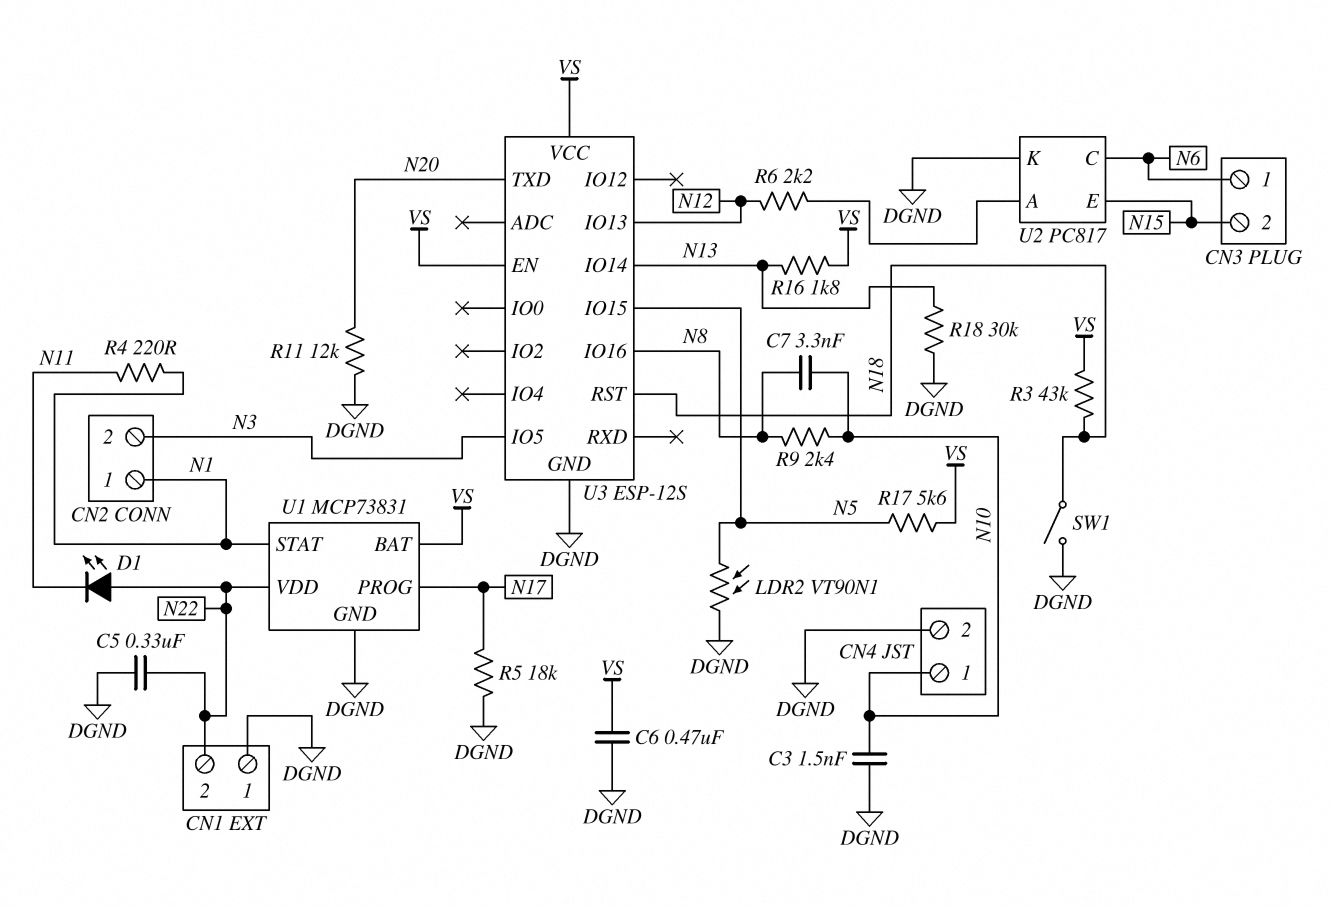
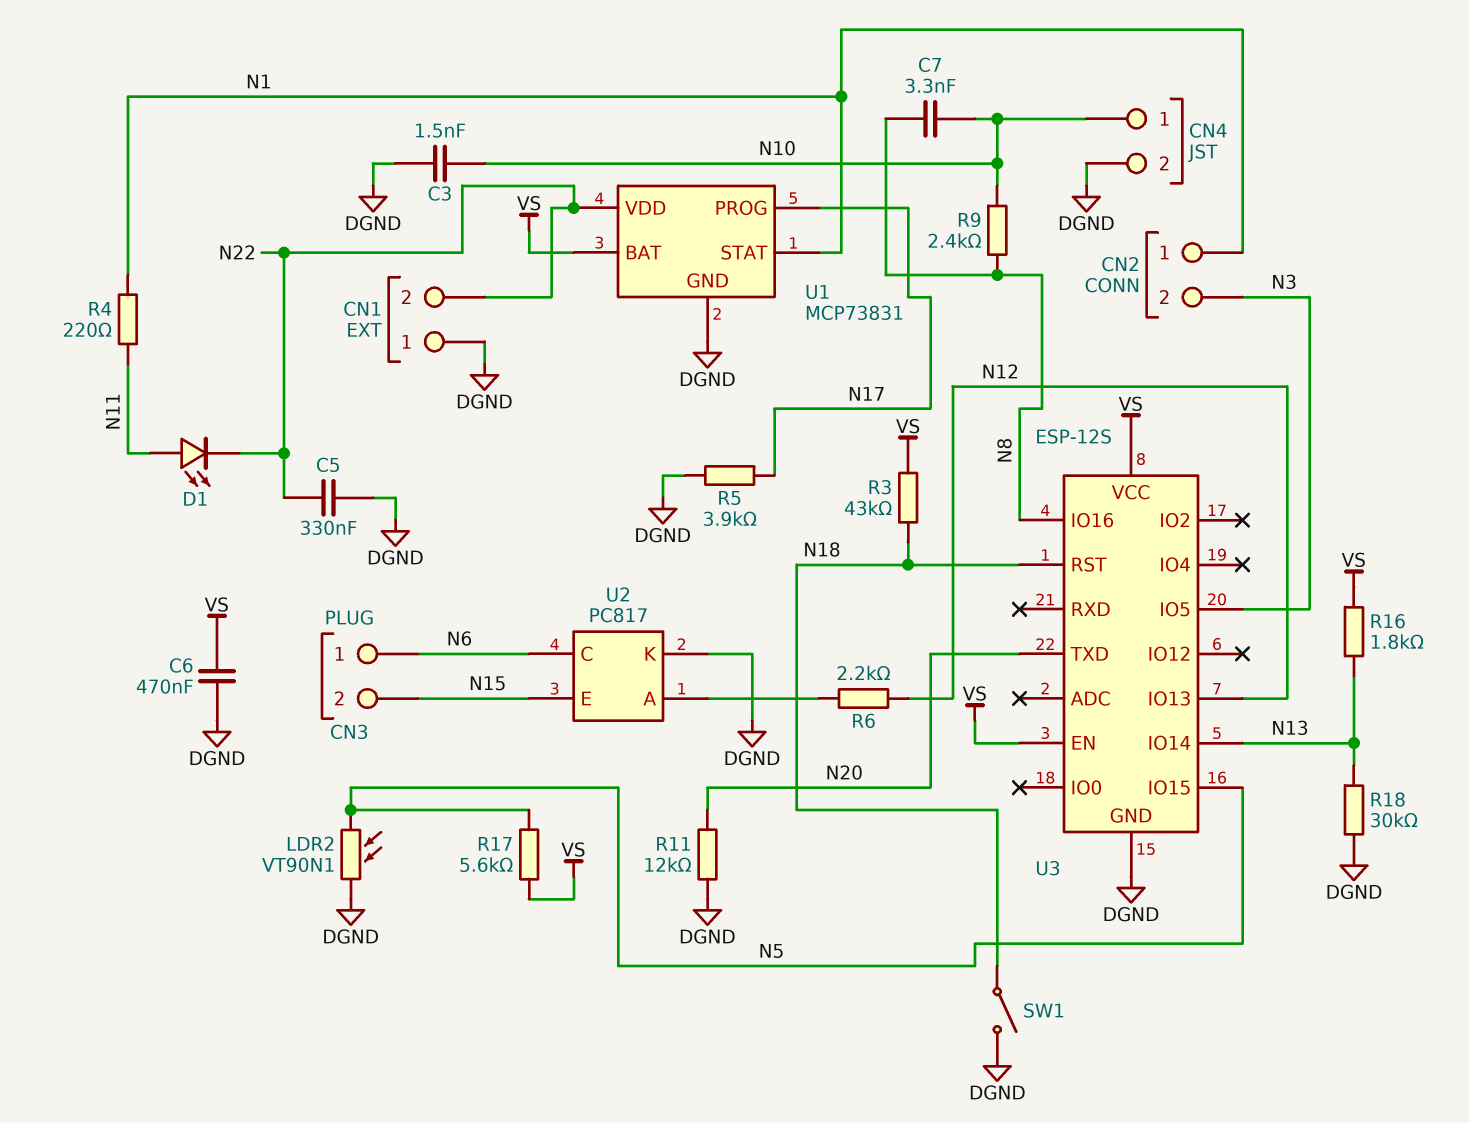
D1: LED (A N22, K N11) -> LED (A N11, K N22)
R5: 18k (DGND, N17) -> 3.9k (DGND, N17)

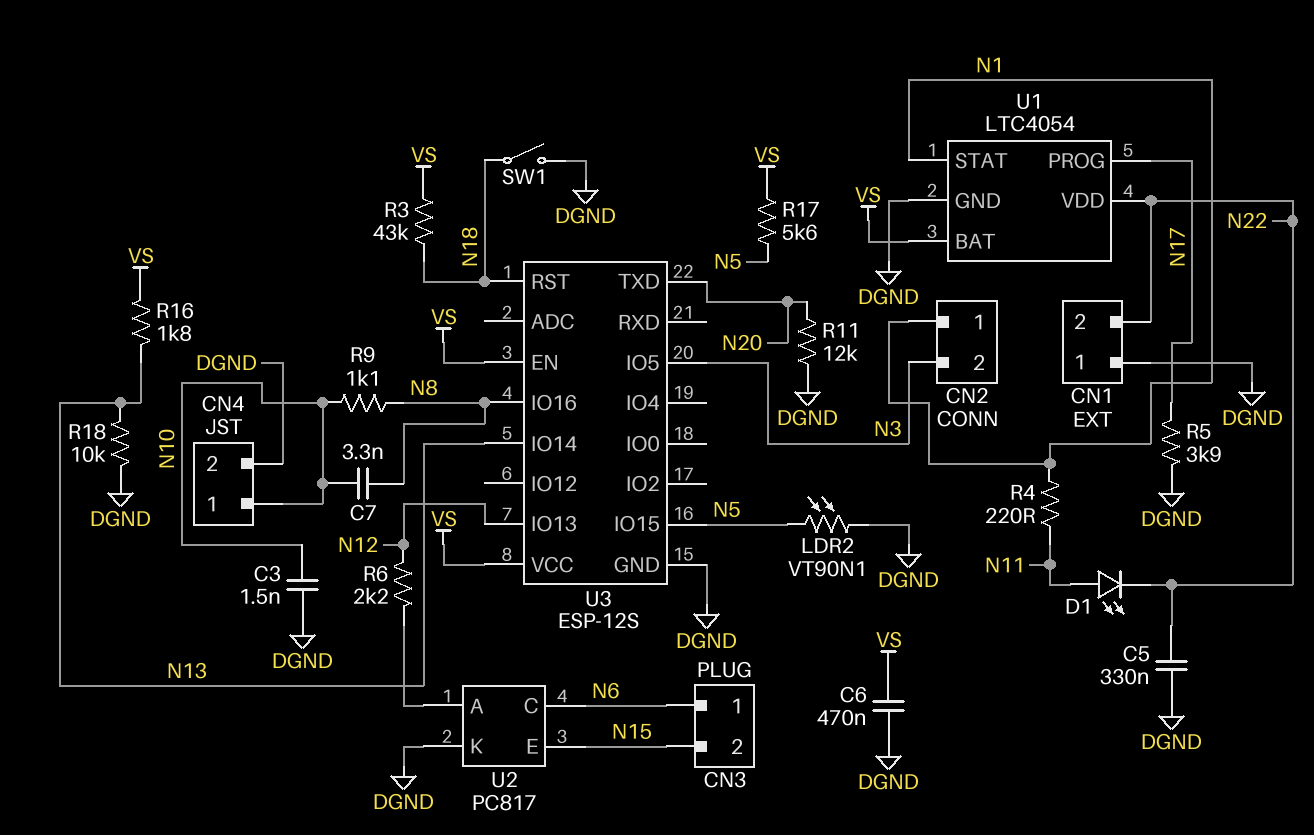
R9: 2.4k (N8, N10) -> 1.1k (N8, N10)
R18: 30k (DGND, N13) -> 10k (DGND, N13)
U1: MCP73831 -> LTC4054

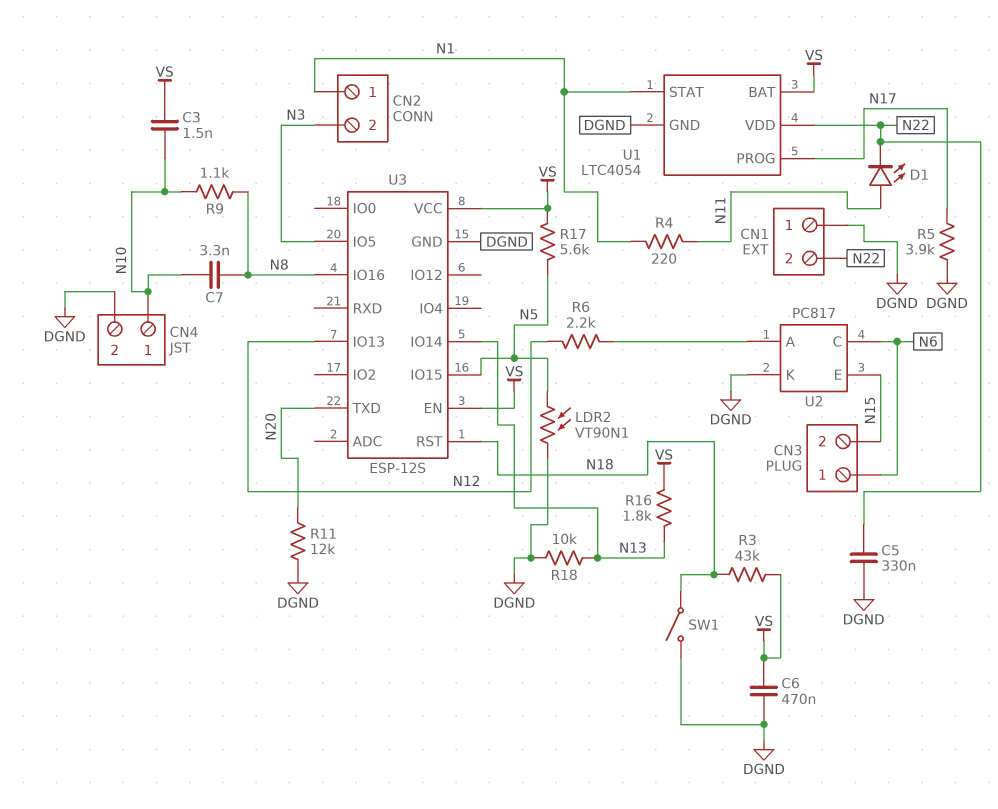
C3: 1.5nF (DGND, N10) -> 1.5nF (N10, VS)

